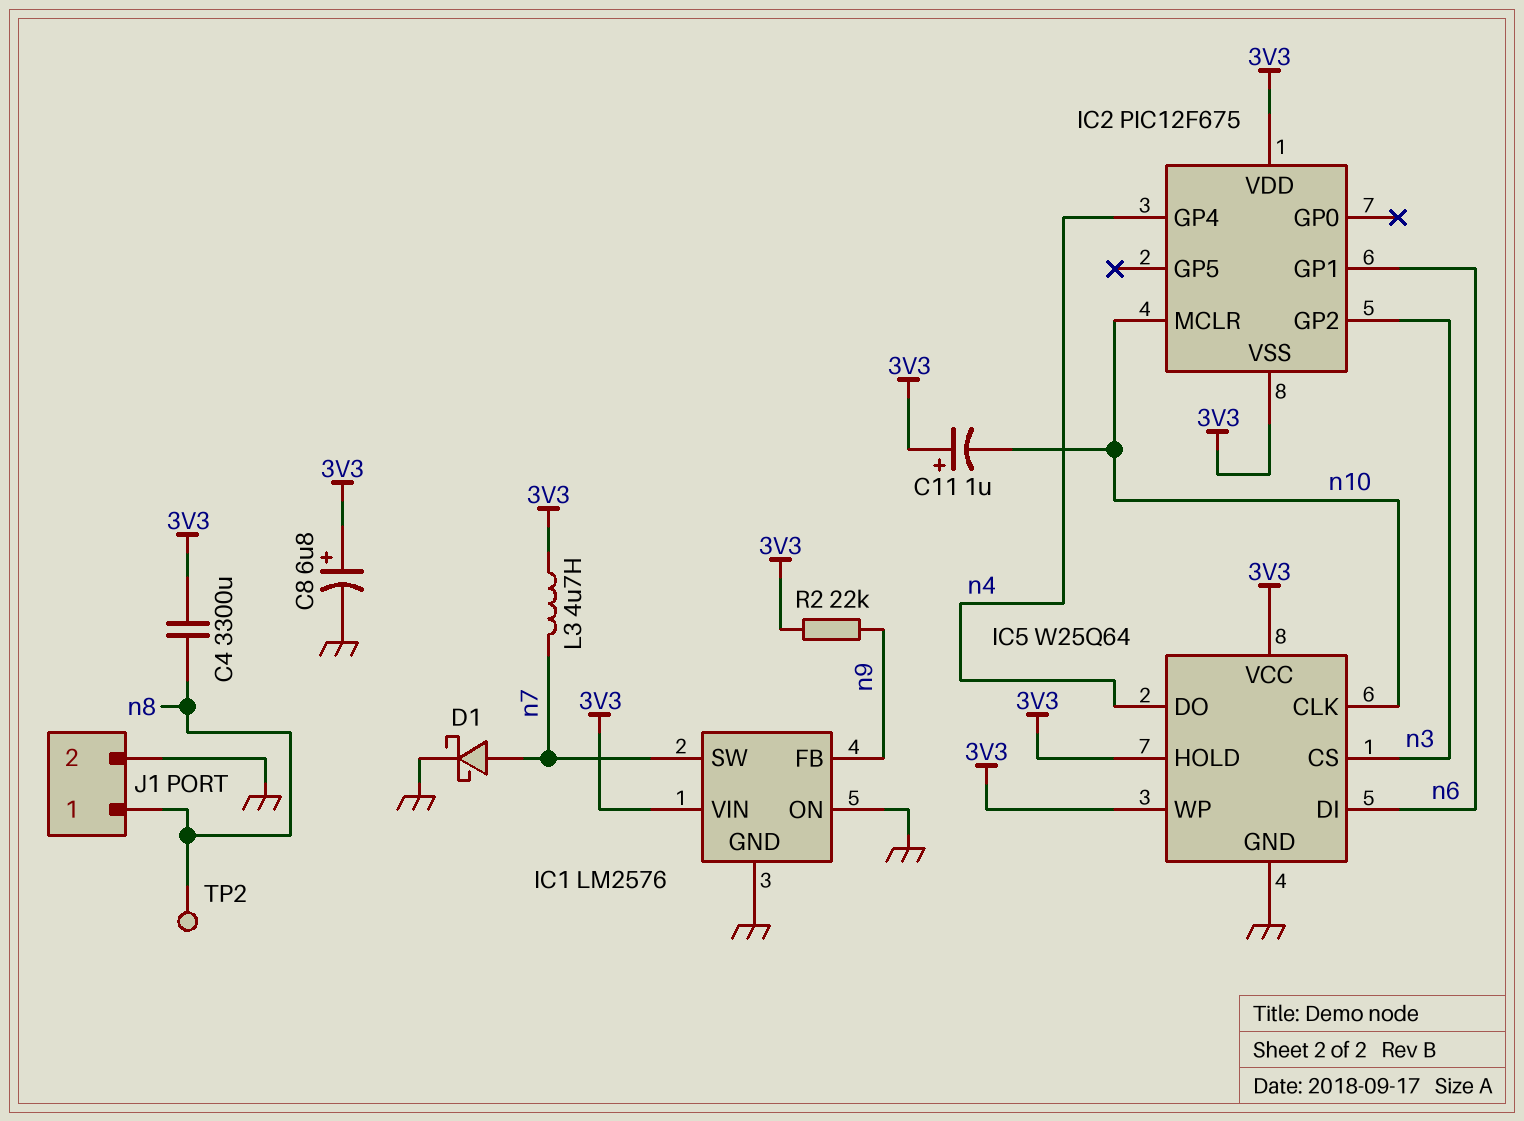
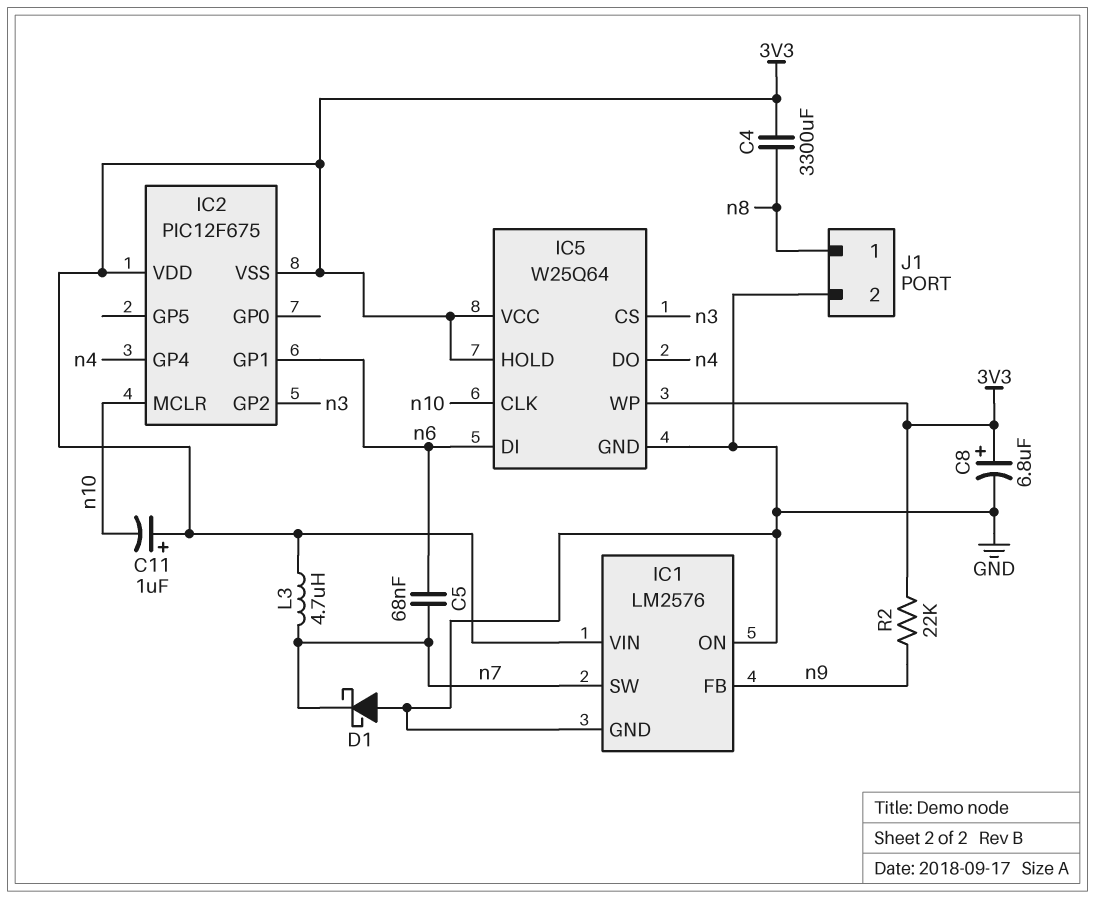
C5: none -> 68nF (n6, n7)
D1: schottky (A n7, K GND) -> schottky (A GND, K n7)
TP2: test point (n8) -> none

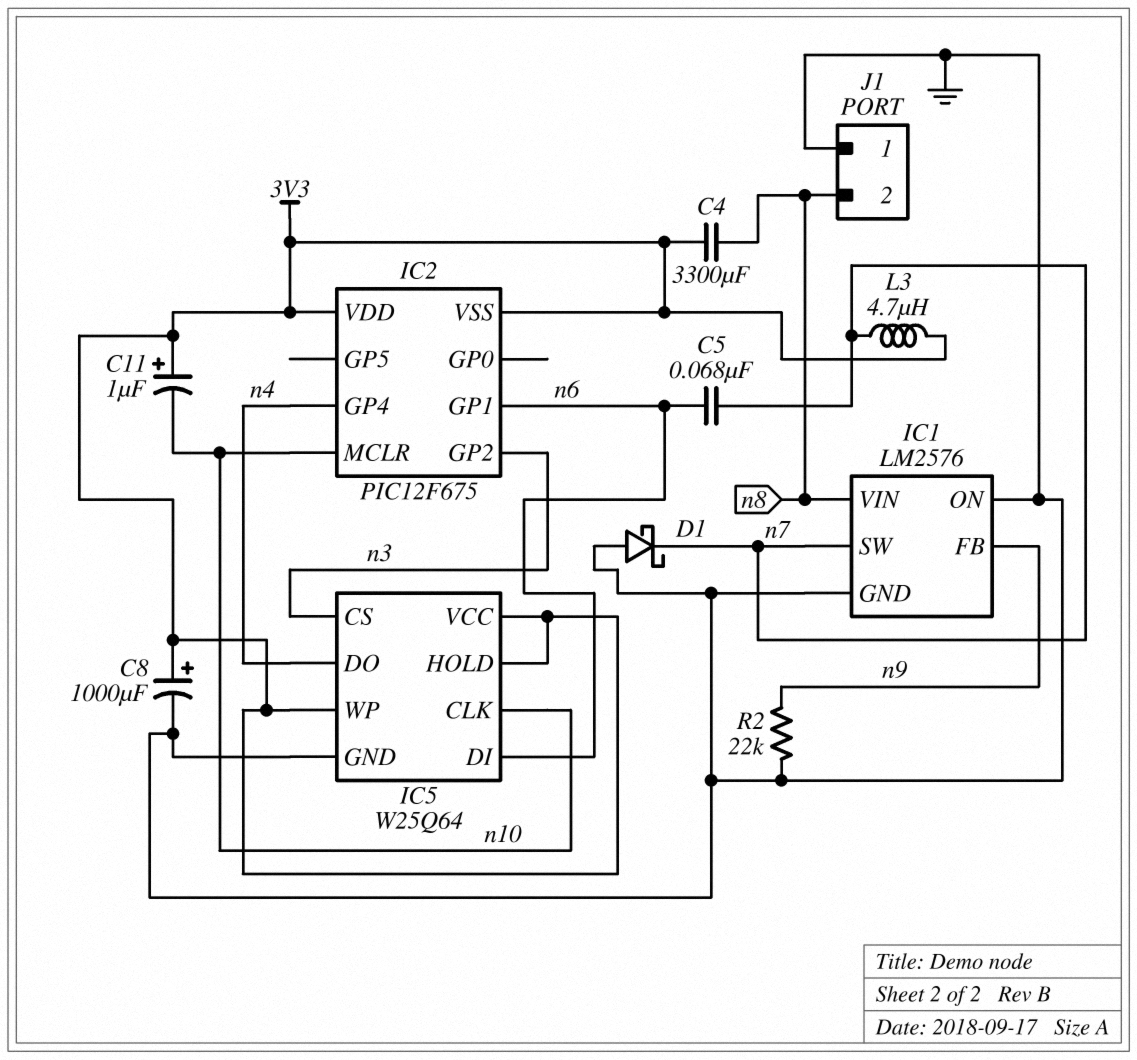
C8: 6.8uF (plus 3V3, minus GND) -> 1000uF (plus 3V3, minus GND)
IC1 pin VIN: 3V3 -> n8
J1 pin 1: n8 -> GND
J1 pin 2: GND -> n8
R2: 22k (3V3, n9) -> 22k (GND, n9)

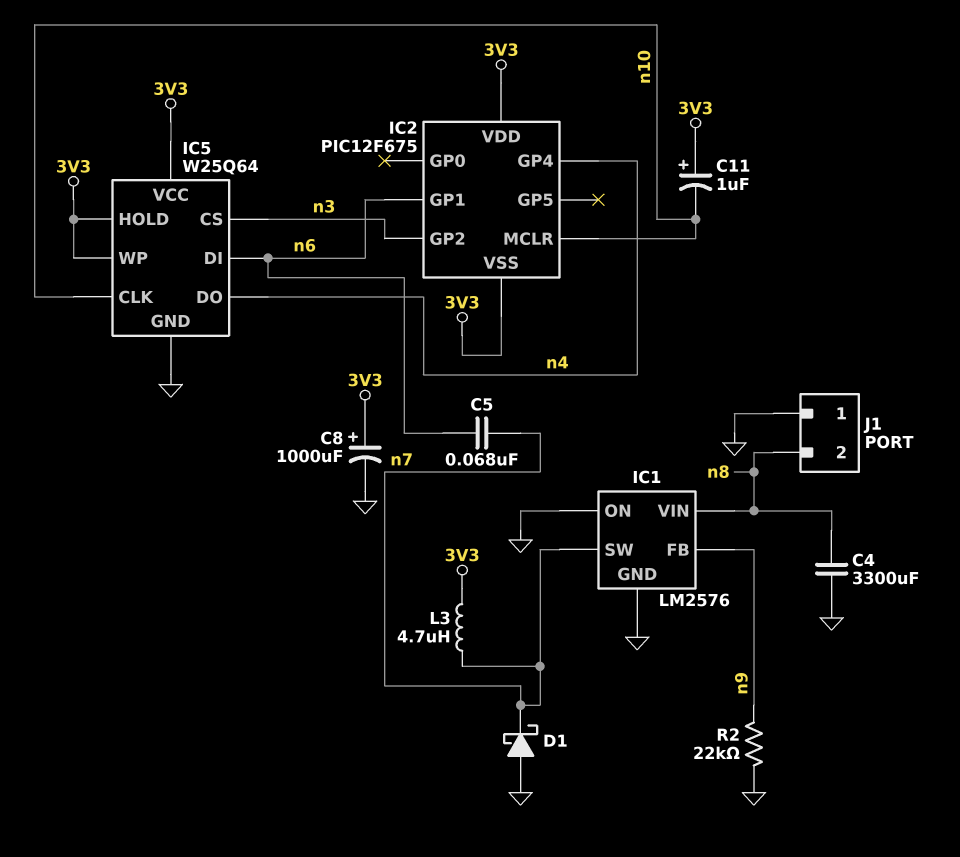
C4: 3300uF (3V3, n8) -> 3300uF (GND, n8)

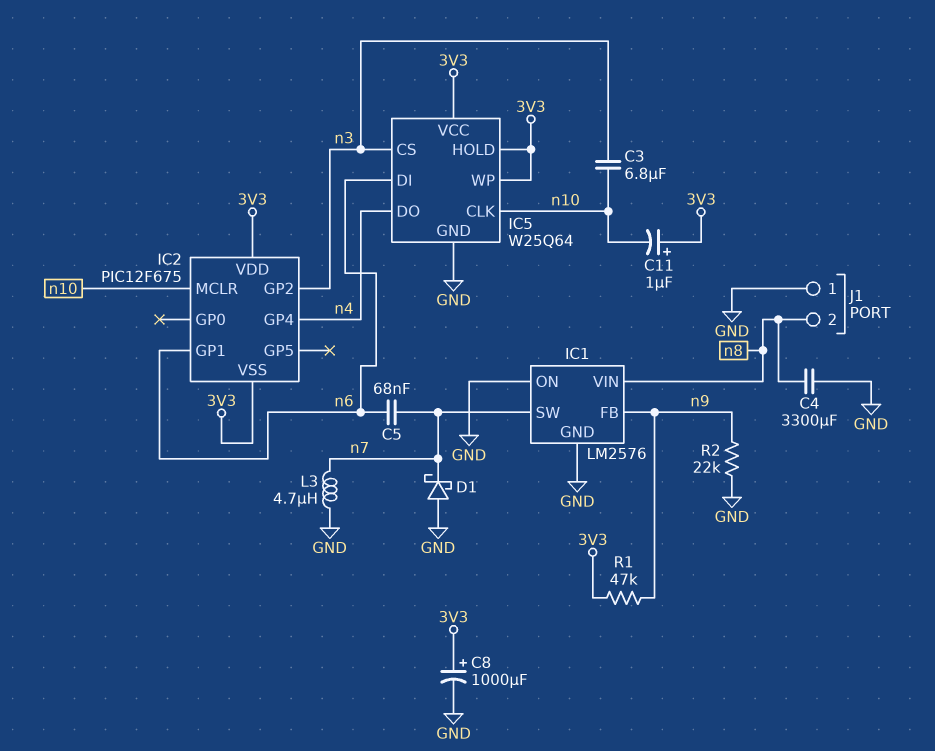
C3: none -> 6.8uF (n3, n10)
L3: 4.7uH (3V3, n7) -> 4.7uH (GND, n7)
R1: none -> 47k (3V3, n9)

